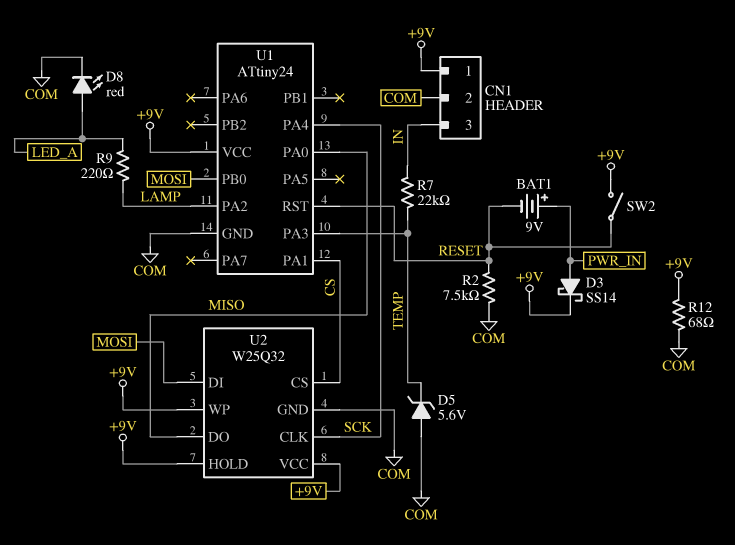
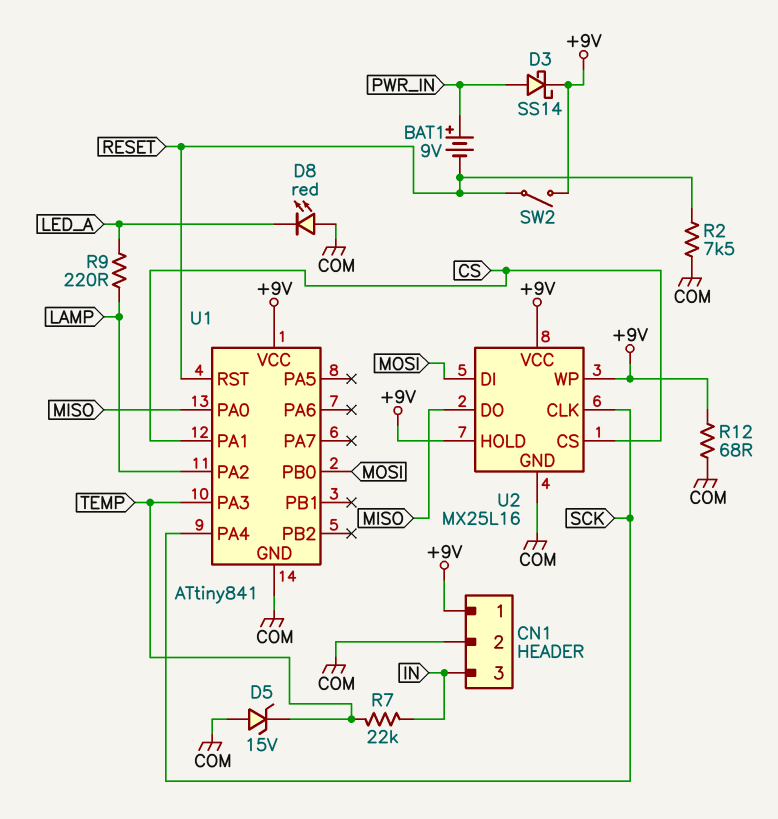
D5: zener 5.6V (A COM, K TEMP) -> zener 15V (A COM, K TEMP)
D8: LED red (A LED_A, K COM) -> LED red (A COM, K LED_A)
U1: ATtiny24 -> ATtiny841
U2: W25Q32 -> MX25L16

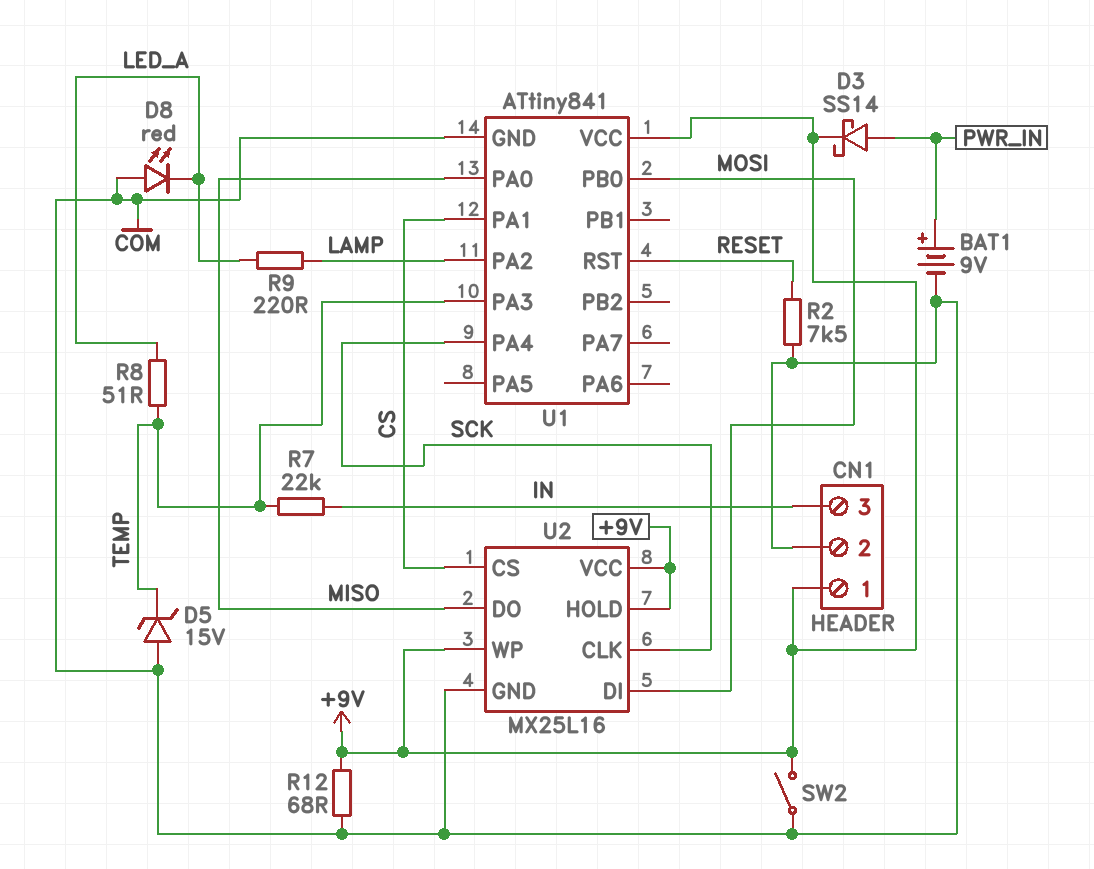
BAT1: 9V (plus PWR_IN, minus RESET) -> 9V (plus PWR_IN, minus COM)
R8: none -> 51 (LED_A, TEMP)
SW2: switch (+9V, RESET) -> switch (+9V, COM)

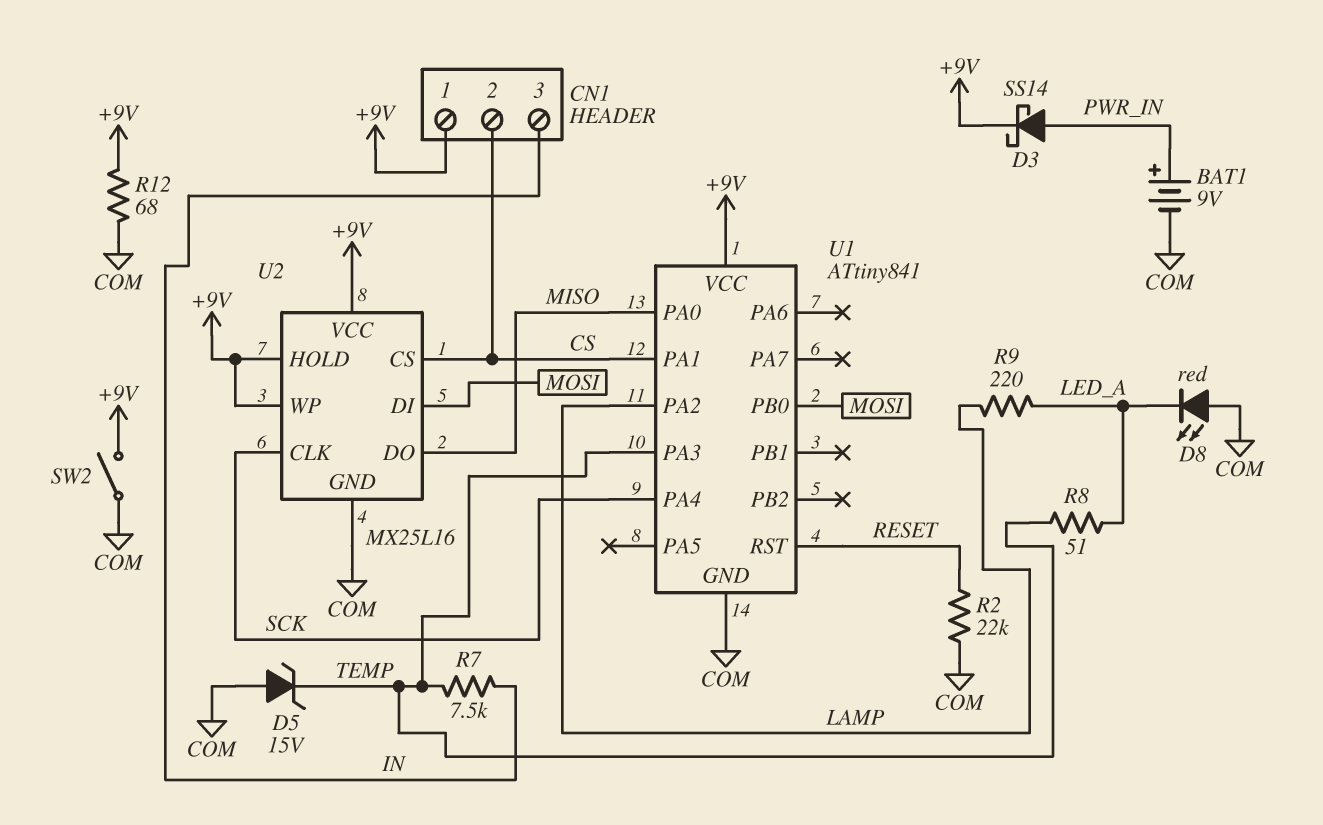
CN1 pin 2: COM -> CS
R2: 7.5k (COM, RESET) -> 22k (COM, RESET)
R7: 22k (IN, TEMP) -> 7.5k (IN, TEMP)

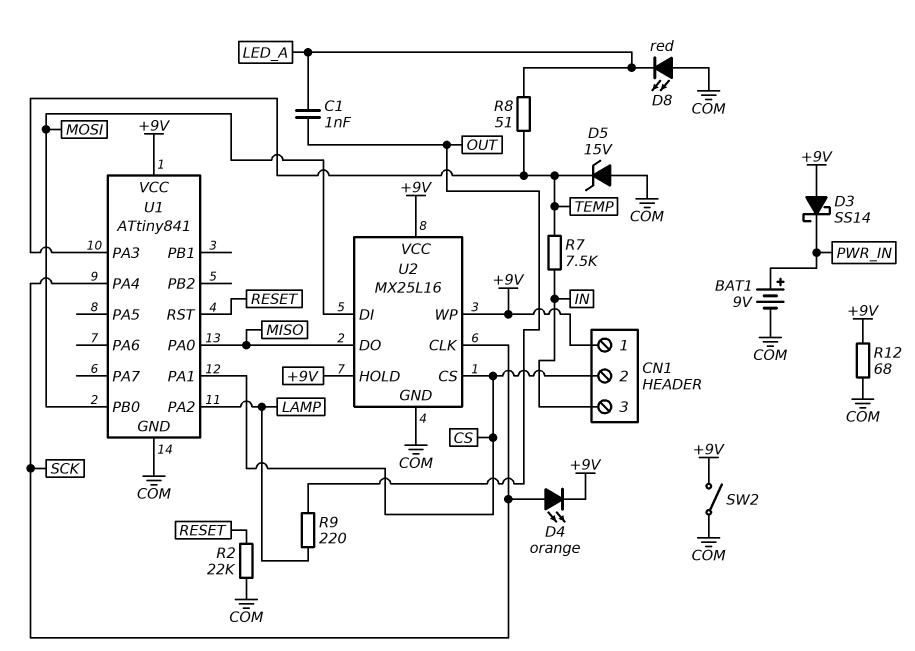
C1: none -> 1nF (LED_A, OUT)
D3: schottky SS14 (A PWR_IN, K +9V) -> schottky SS14 (A +9V, K PWR_IN)
D4: none -> LED orange (A SCK, K +9V)
R9: 220 (LAMP, LED_A) -> 220 (LAMP, OUT)

